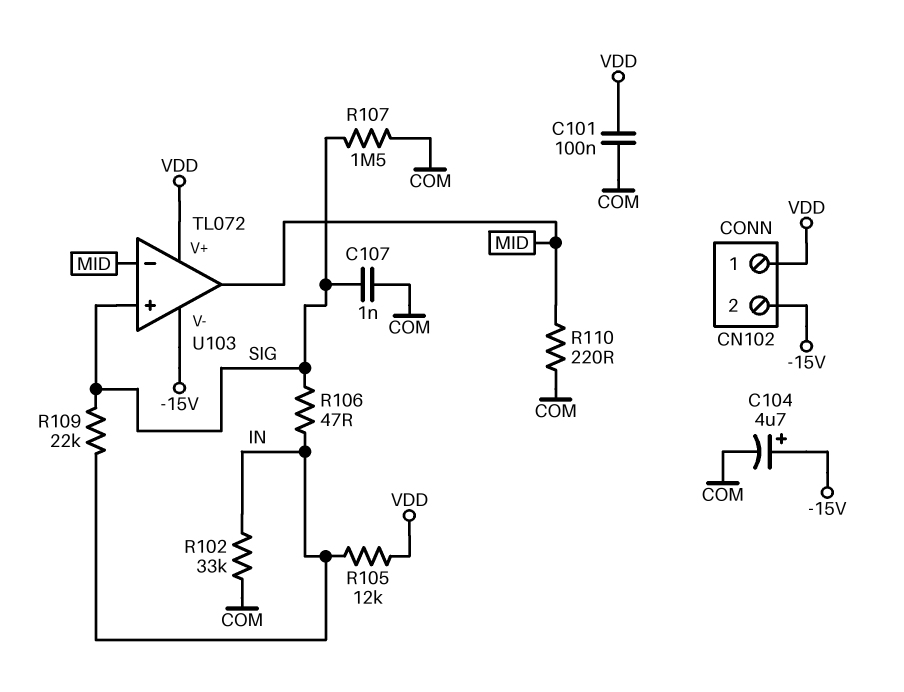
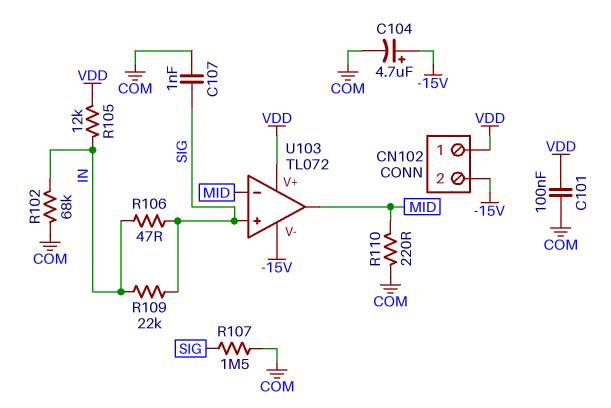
R102: 33k (COM, IN) -> 68k (COM, IN)

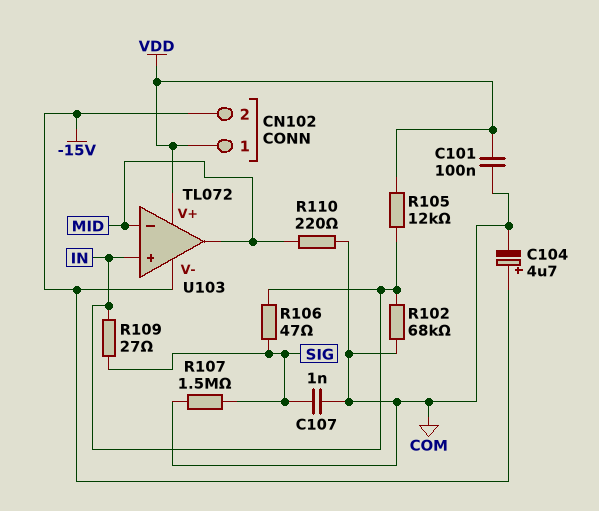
R109: 22k (IN, SIG) -> 27 (IN, SIG)
U103 pin in+: SIG -> IN

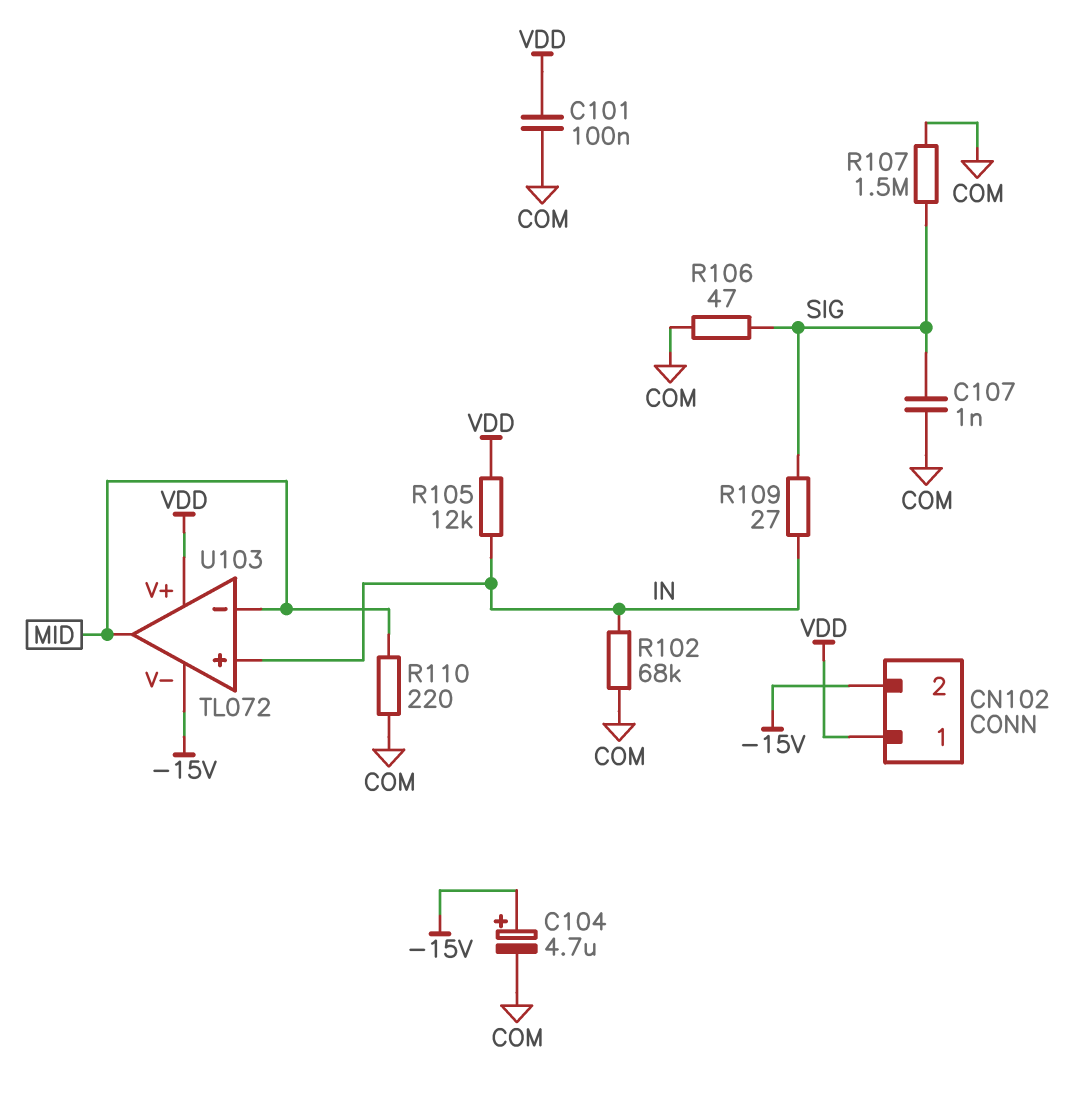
R106: 47 (IN, SIG) -> 47 (COM, SIG)

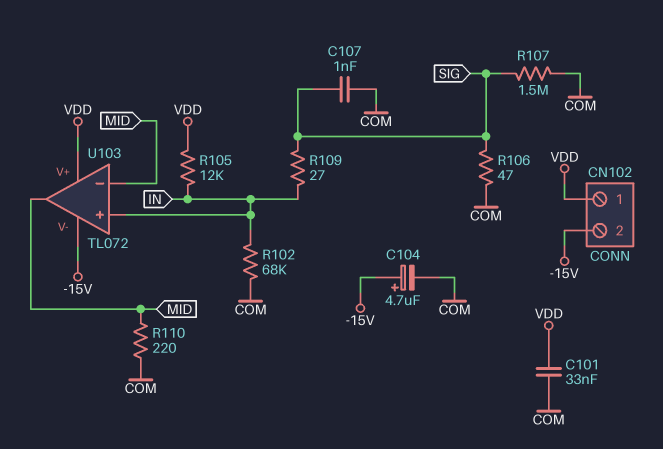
C101: 100nF (COM, VDD) -> 33nF (COM, VDD)

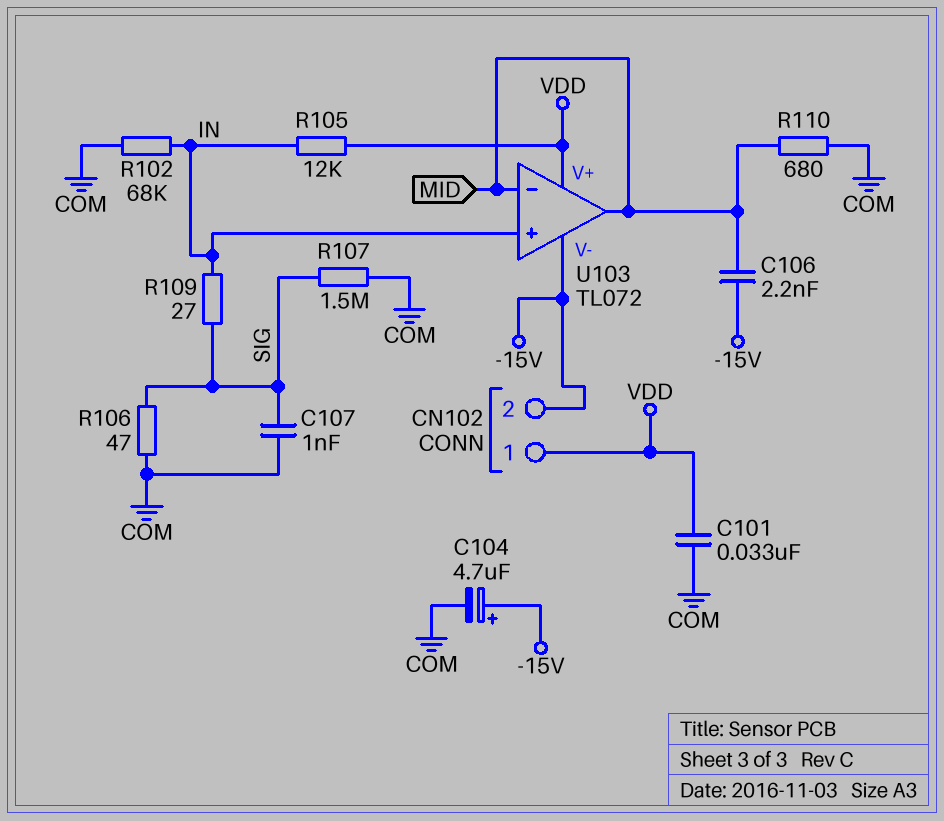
C106: none -> 2.2nF (-15V, MID)
R110: 220 (COM, MID) -> 680 (COM, MID)

